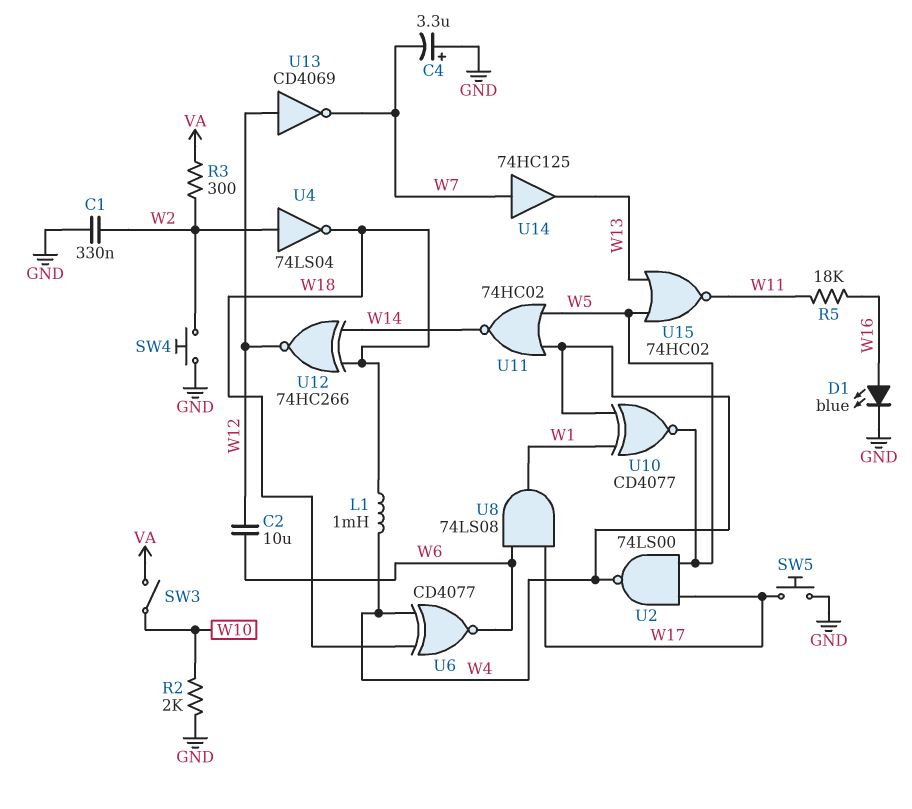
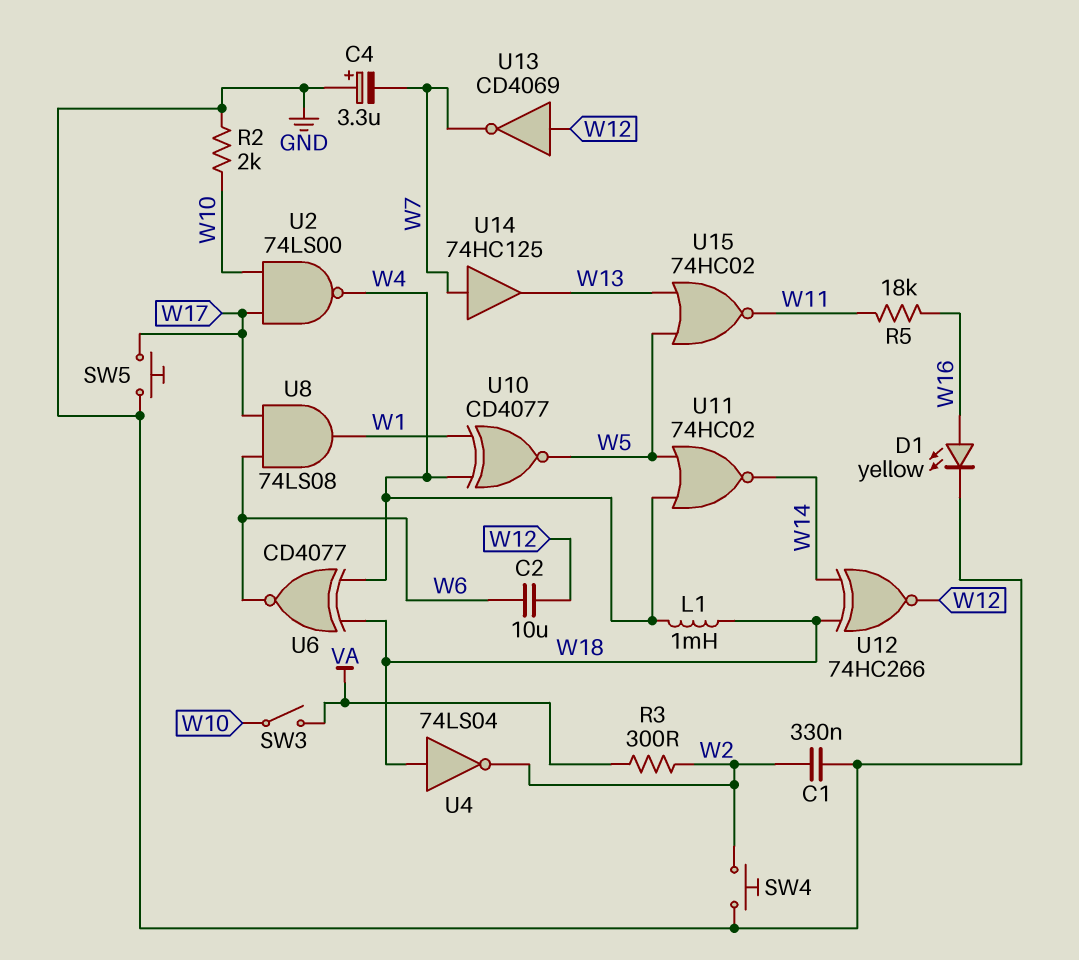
D1: LED blue (A W16, K GND) -> LED yellow (A W16, K GND)
U2: NAND 74LS00 (in W5, in W17, out W4) -> NAND 74LS00 (in W10, in W17, out W4)
U4: NOT 74LS04 (in W2, out W18) -> NOT 74LS04 (in W18, out W2)

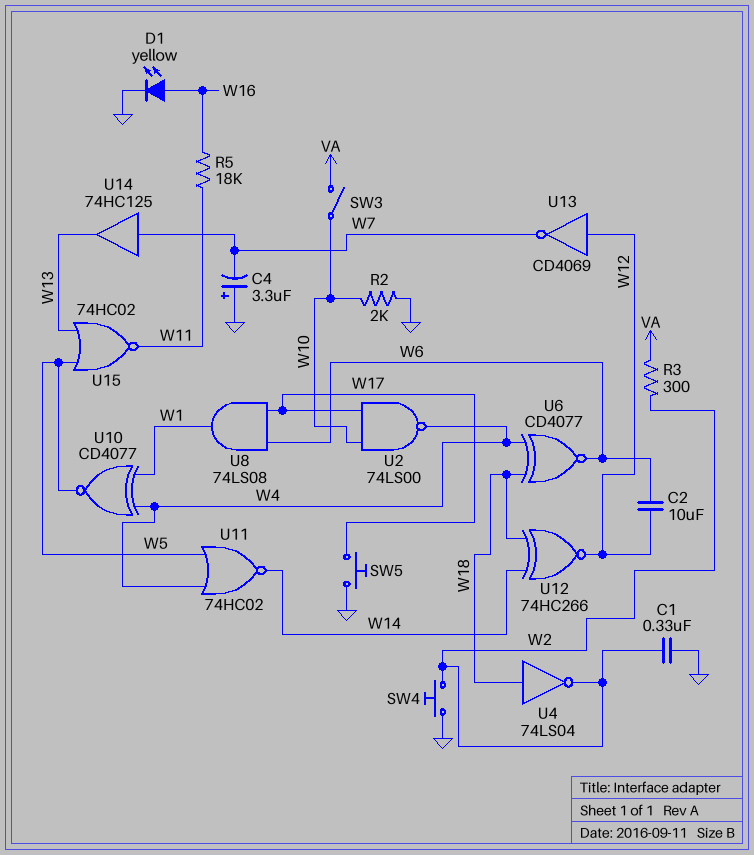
L1: 1mH (W4, W18) -> none

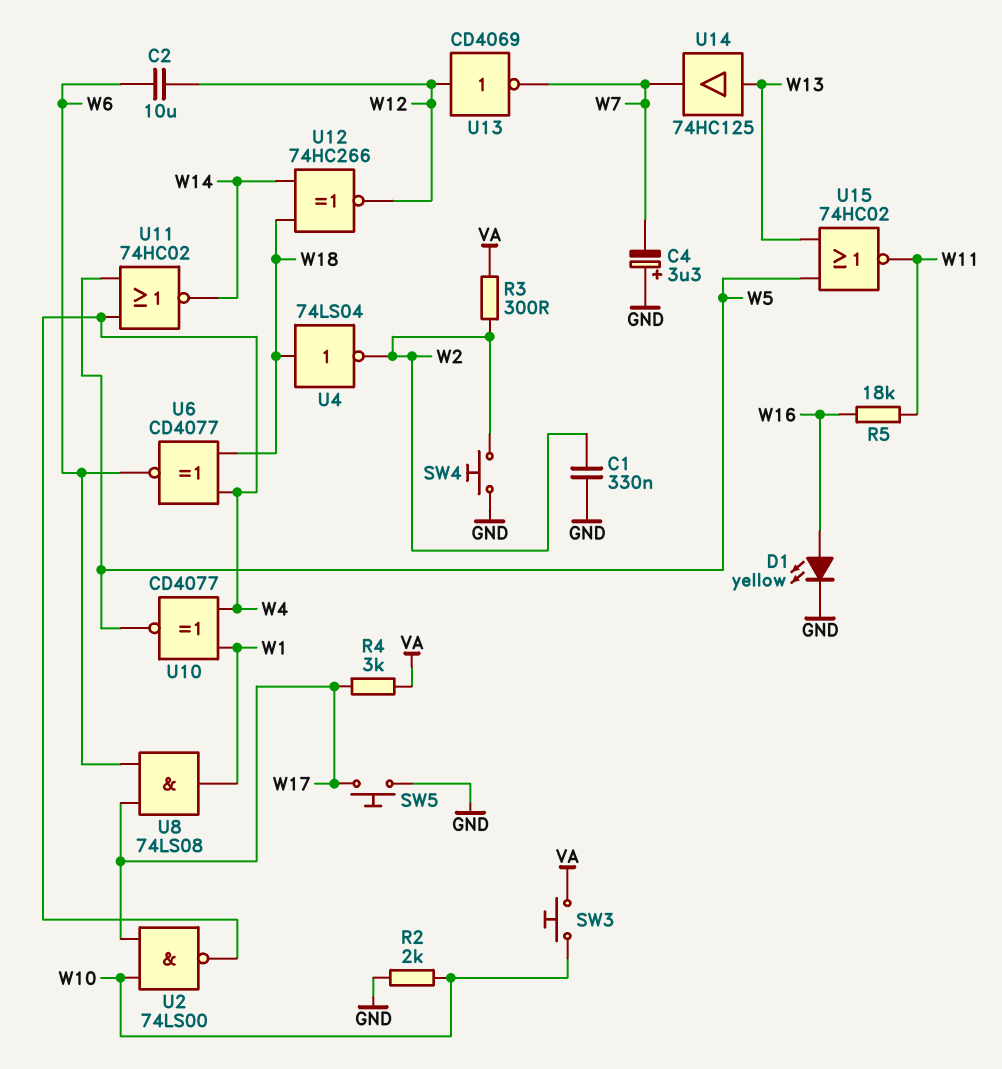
R4: none -> 3k (VA, W17)
SW3: switch (VA, W10) -> button (VA, W10)
U14: buffer 74HC125 (in W7, out W13) -> buffer 74HC125 (in W13, out W7)

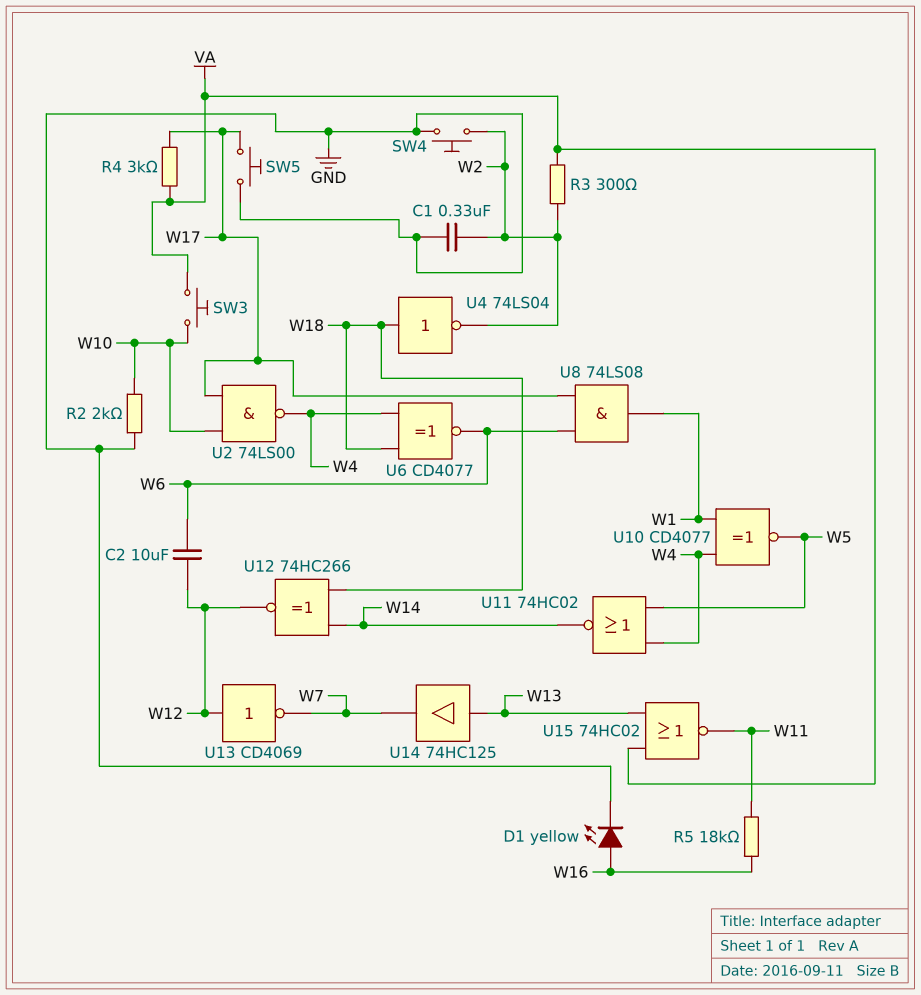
C4: 3.3uF (plus GND, minus W7) -> none
U15: NOR 74HC02 (in W5, in W13, out W11) -> NOR 74HC02 (in VA, in W13, out W11)

